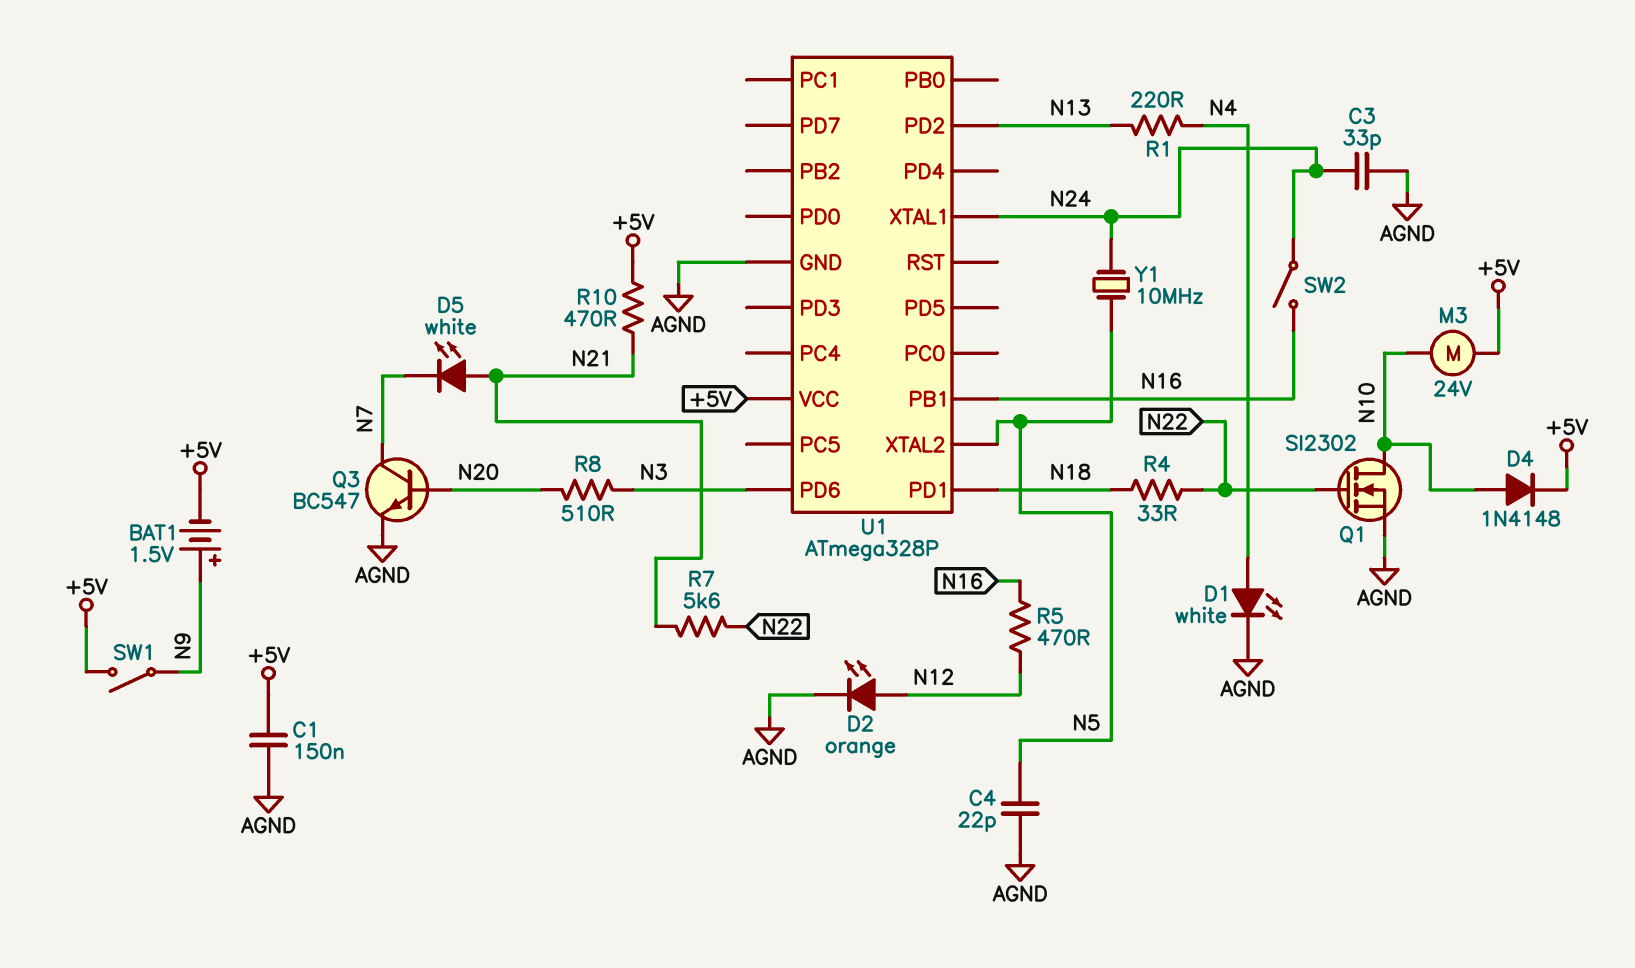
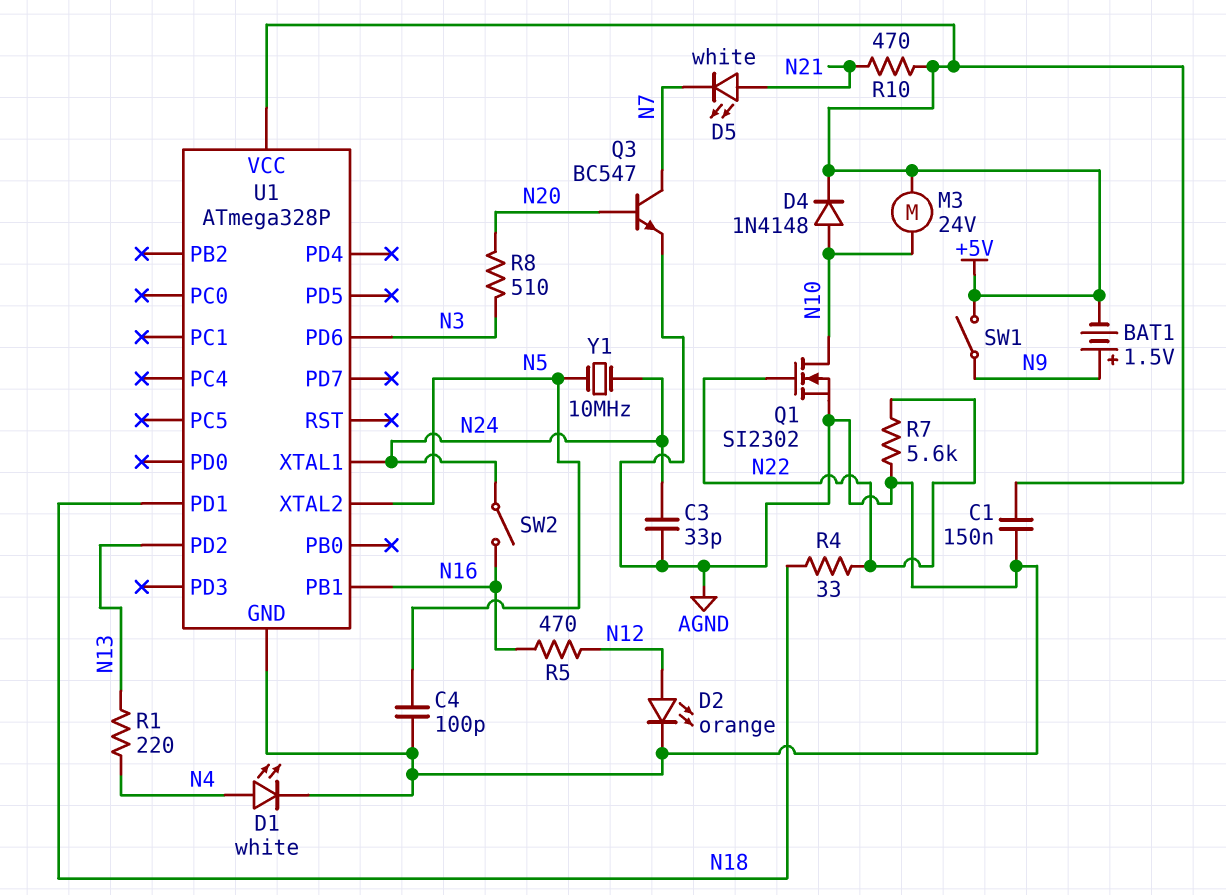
C4: 22pF (AGND, N5) -> 100pF (AGND, N5)
R7: 5.6k (N21, N22) -> 5.6k (AGND, N22)

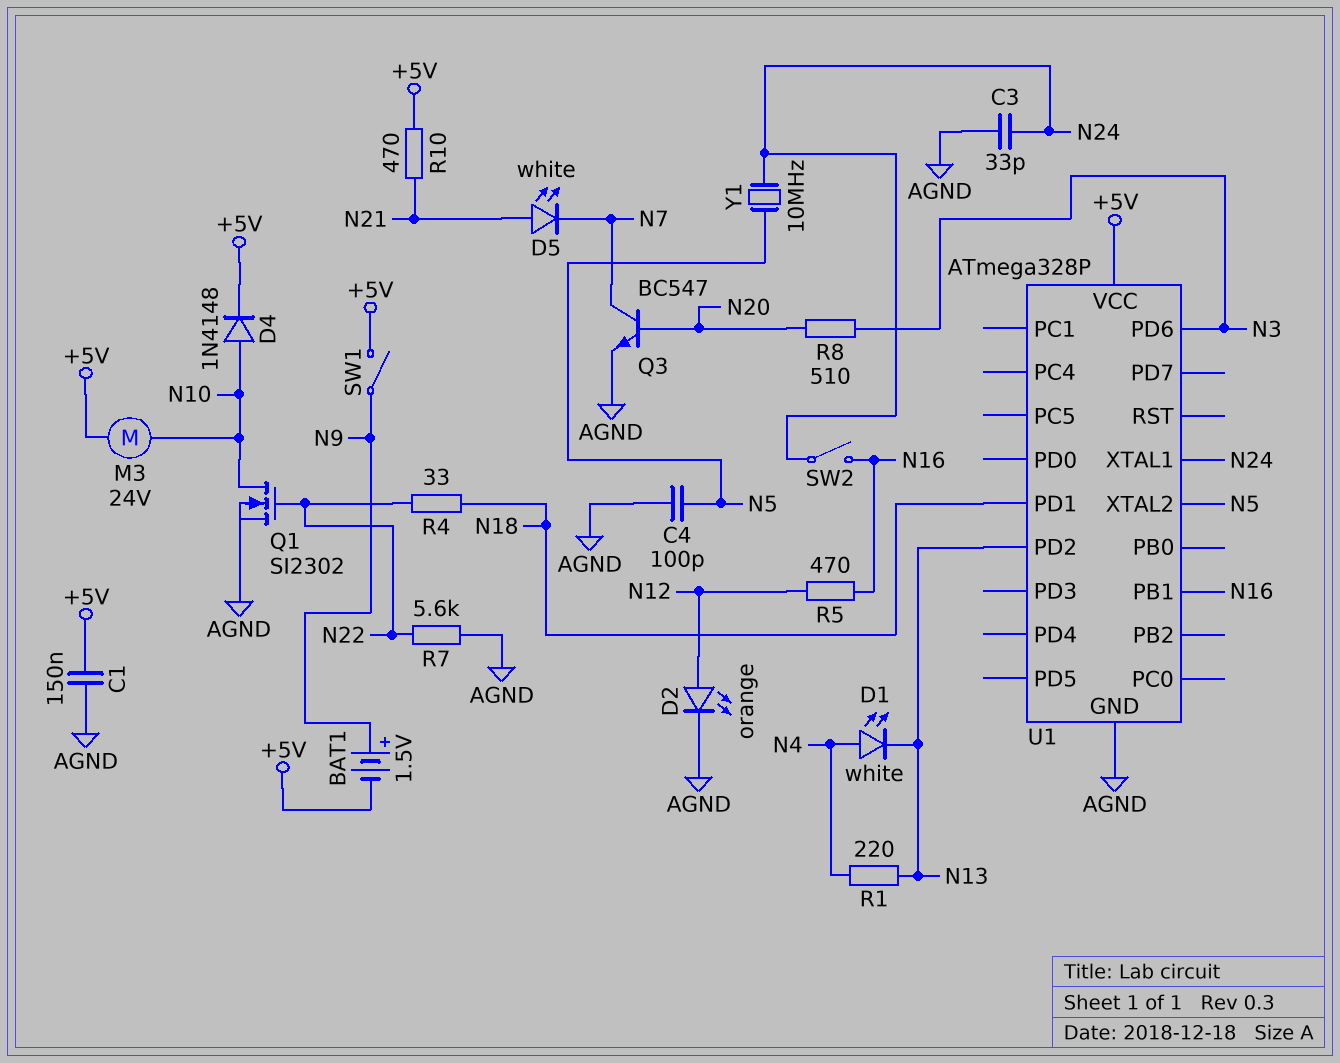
D1: LED white (A N4, K AGND) -> LED white (A N4, K N13)

